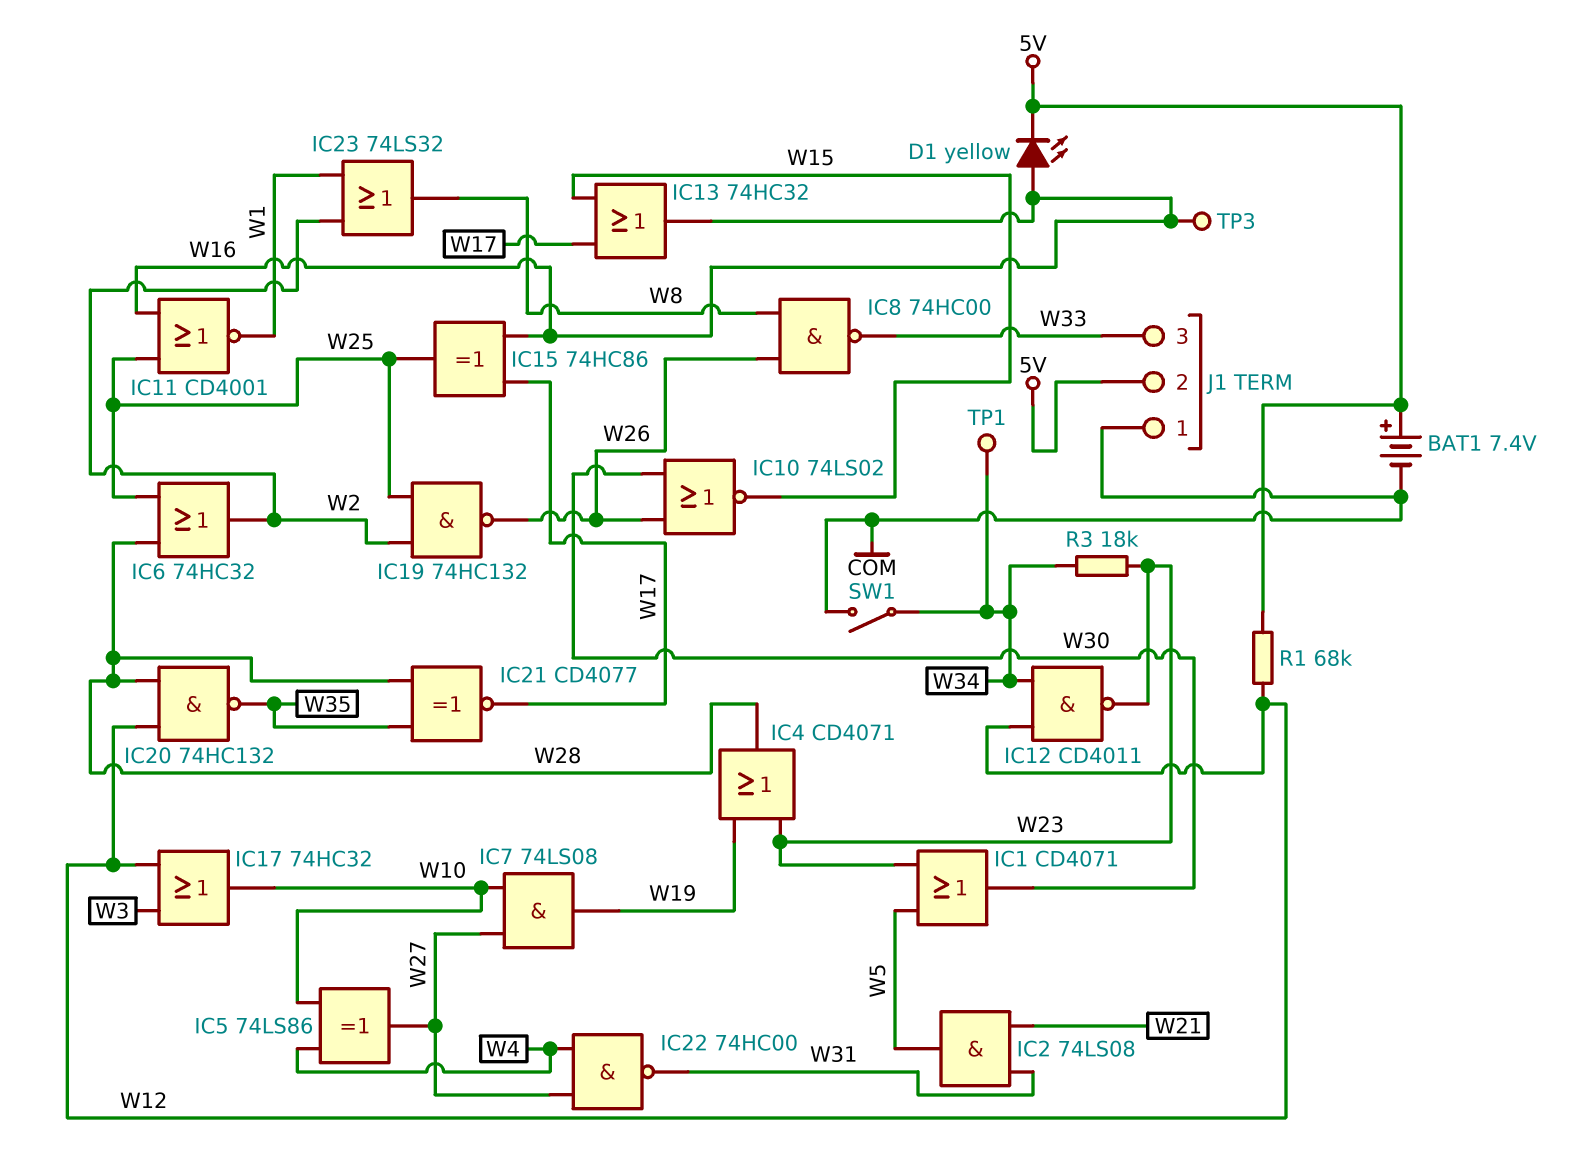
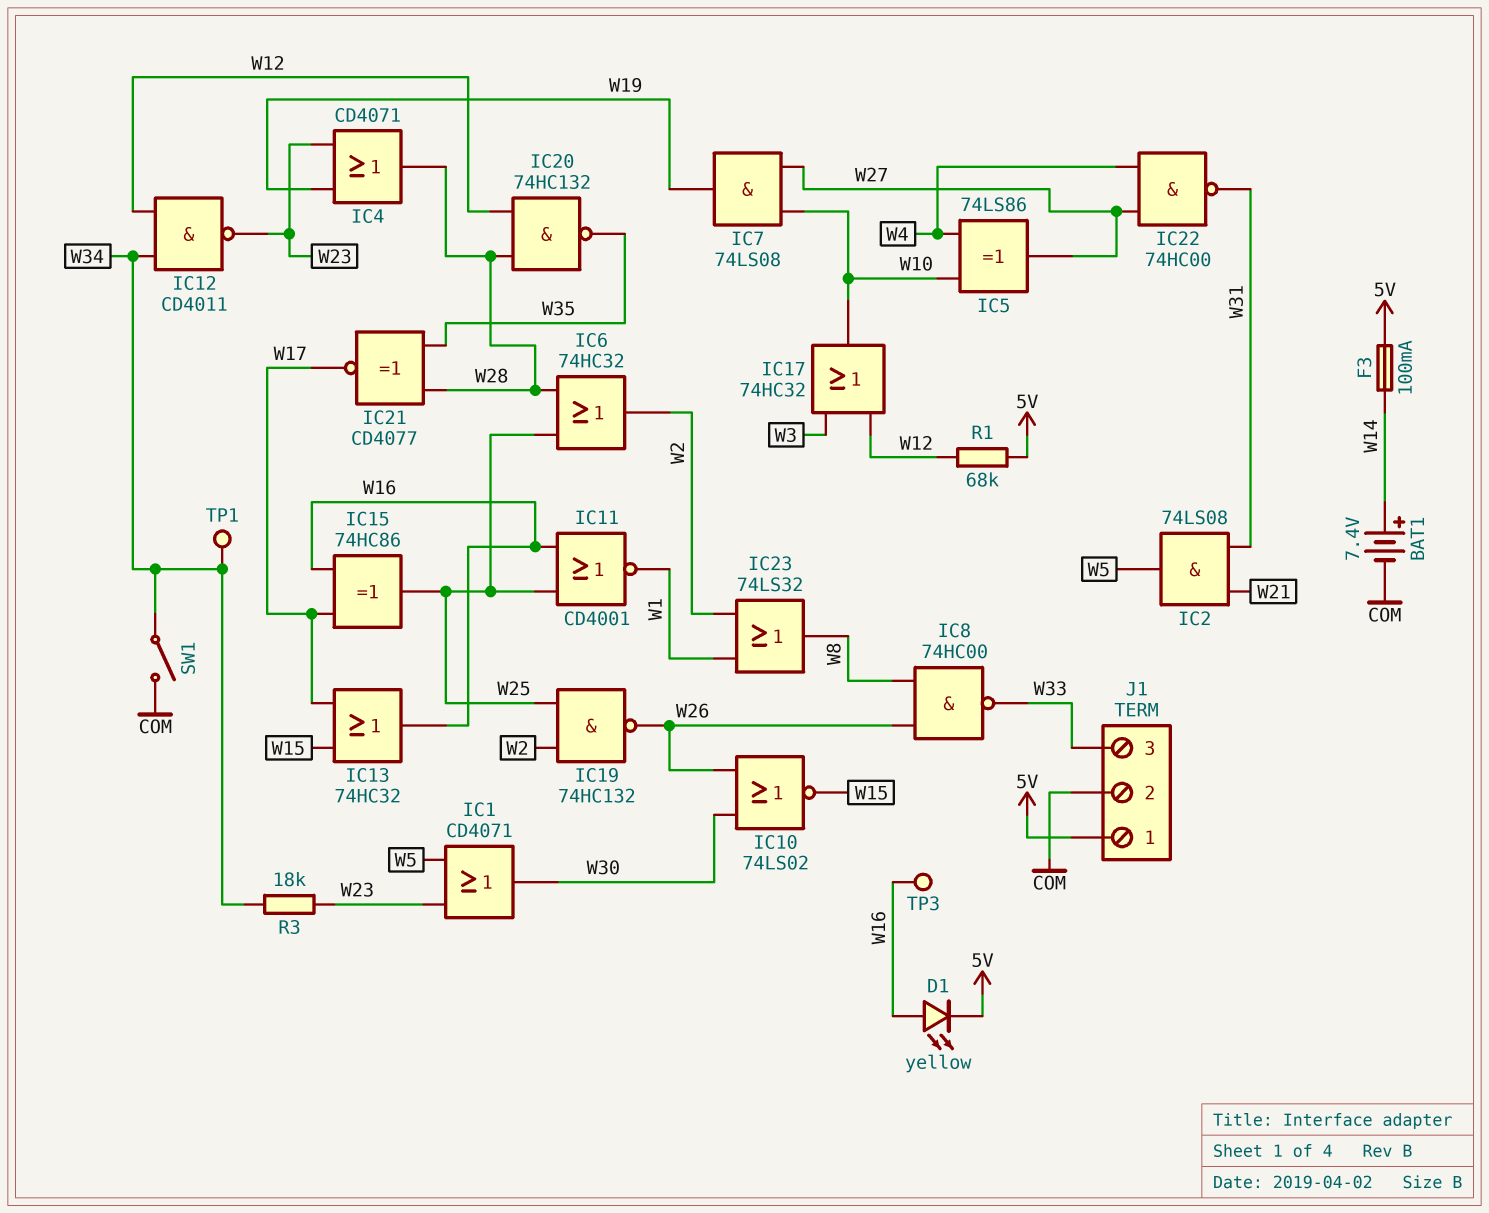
BAT1: 7.4V (plus 5V, minus COM) -> 7.4V (plus W14, minus COM)
F3: none -> 100mA (5V, W14)
J1 pin 1: COM -> 5V
J1 pin 2: 5V -> COM

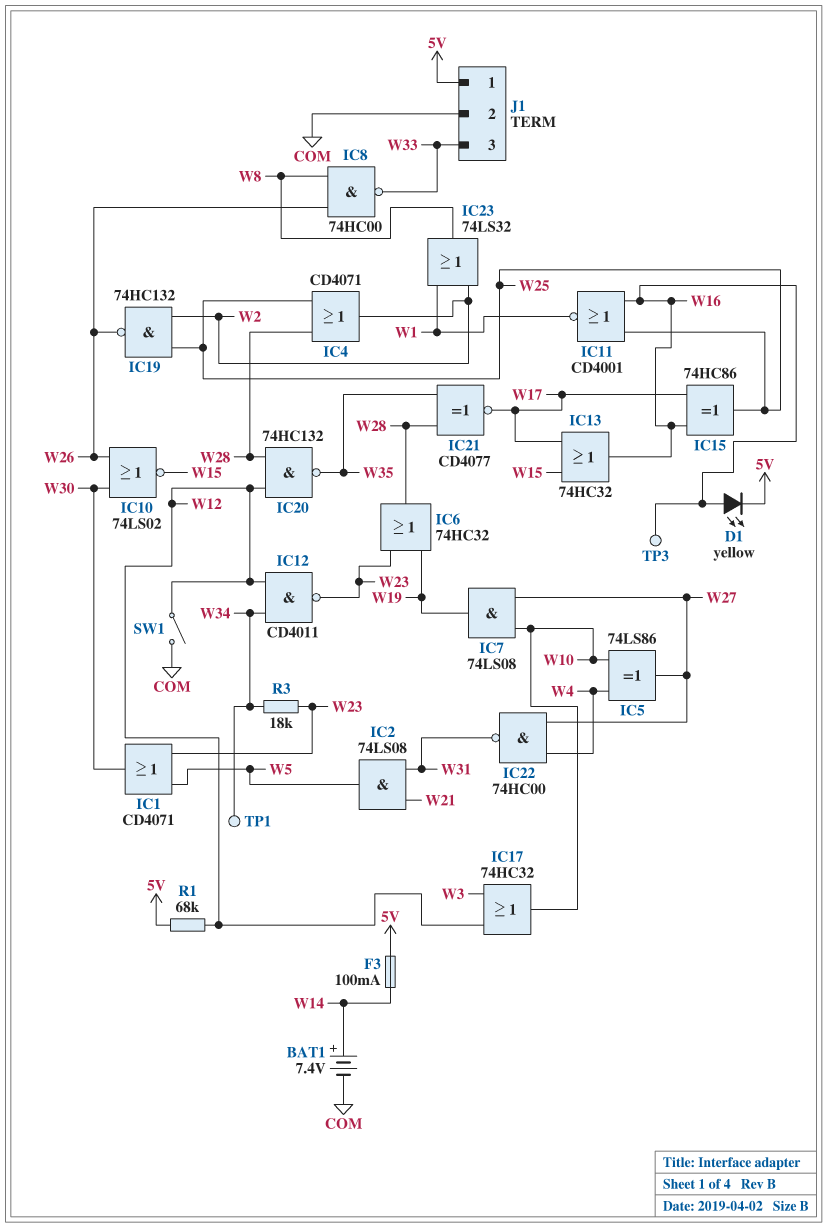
IC4: OR CD4071 (in W19, in W23, out W28) -> OR CD4071 (in W25, in W28, out W2)
IC6: OR 74HC32 (in W25, in W28, out W2) -> OR 74HC32 (in W19, in W23, out W28)
SW1: switch (COM, W34) -> switch (COM, W12)

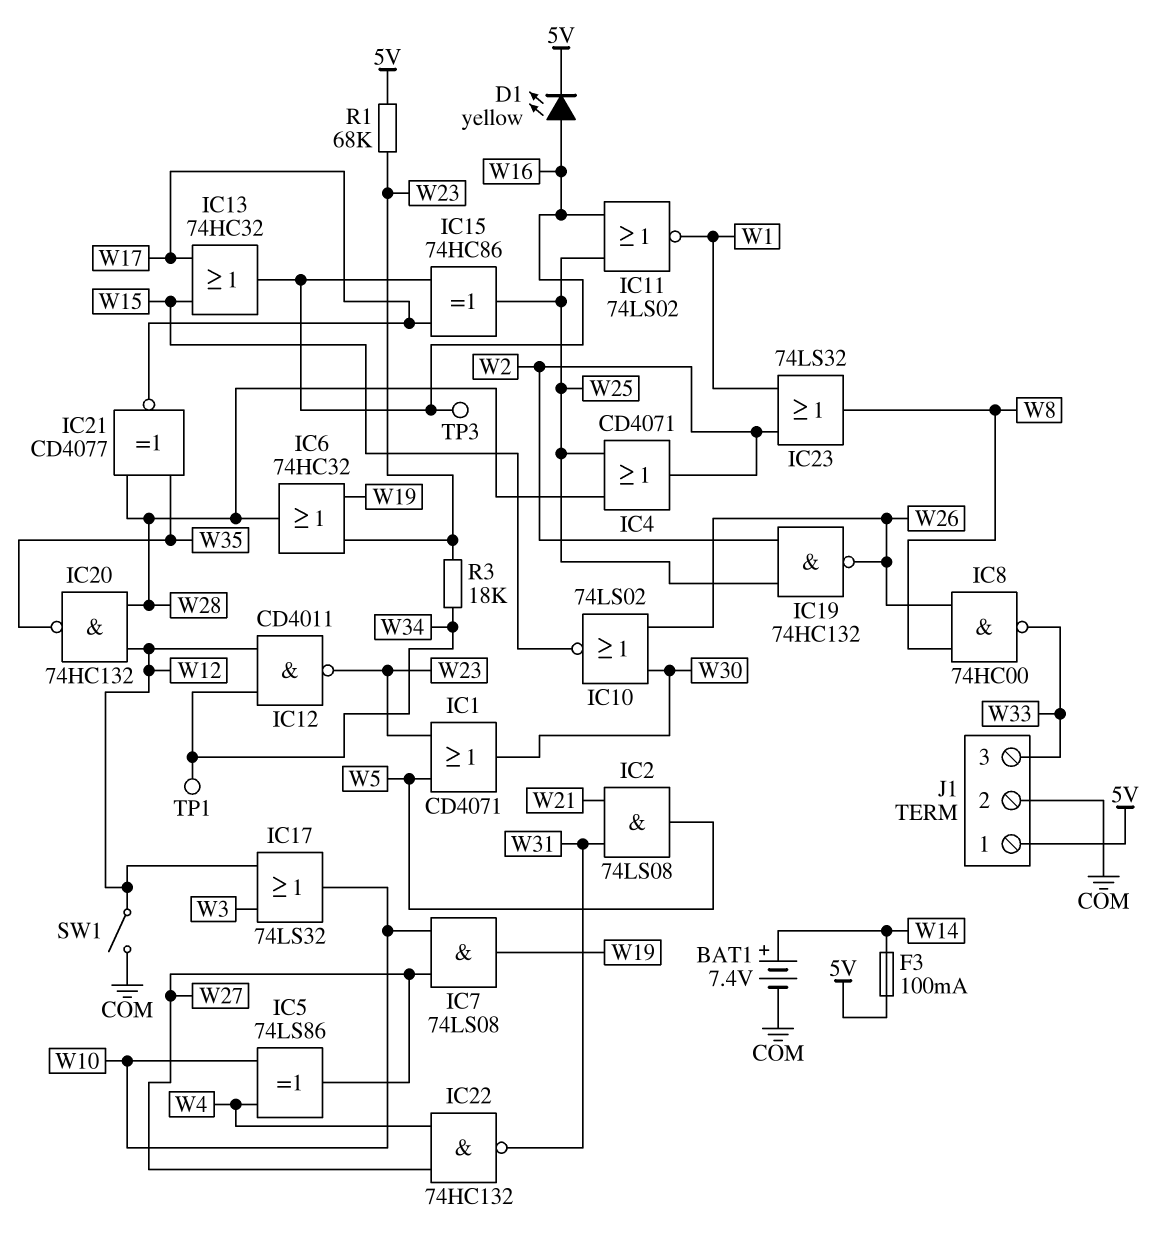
IC11: NOR CD4001 (in W16, in W25, out W1) -> NOR 74LS02 (in W16, in W25, out W1)
IC17: OR 74HC32 (in W3, in W12, out W10) -> OR 74LS32 (in W3, in W12, out W10)
IC22: NAND 74HC00 (in W4, in W27, out W31) -> NAND 74HC132 (in W4, in W27, out W31)
R1: 68k (5V, W12) -> 68k (5V, W23)

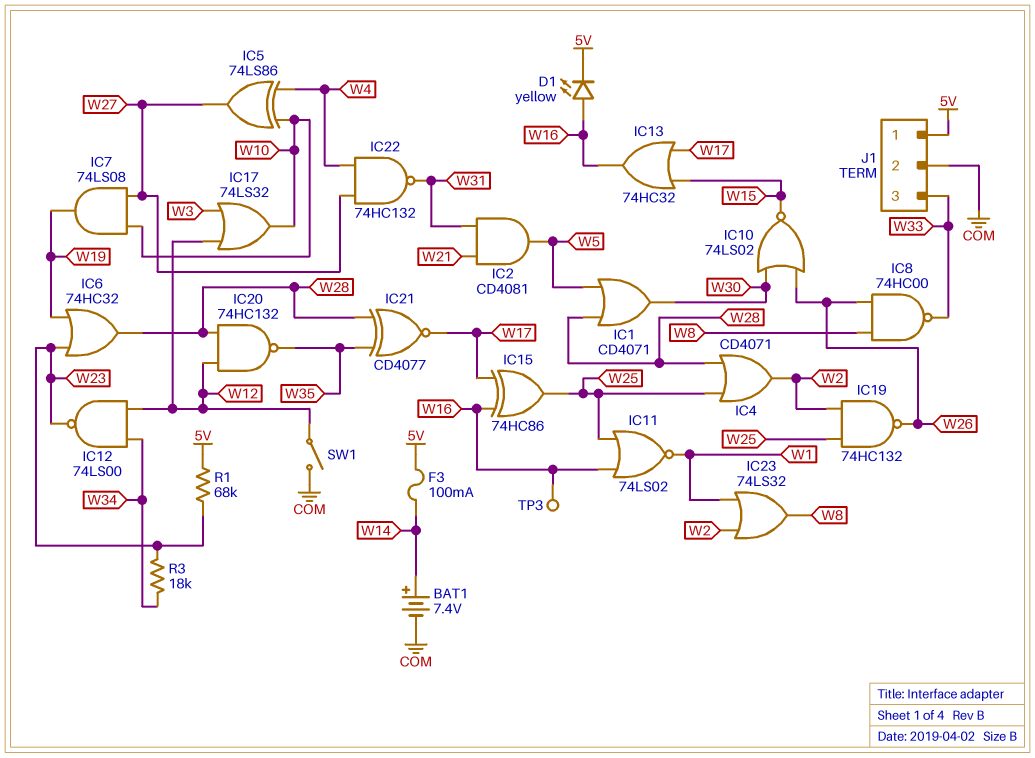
IC1: OR CD4071 (in W5, in W23, out W30) -> OR CD4071 (in W5, in W28, out W30)
IC2: AND 74LS08 (in W21, in W31, out W5) -> AND CD4081 (in W21, in W31, out W5)
IC12: NAND CD4011 (in W12, in W34, out W23) -> NAND 74LS00 (in W12, in W34, out W23)
TP1: test point (W34) -> none

